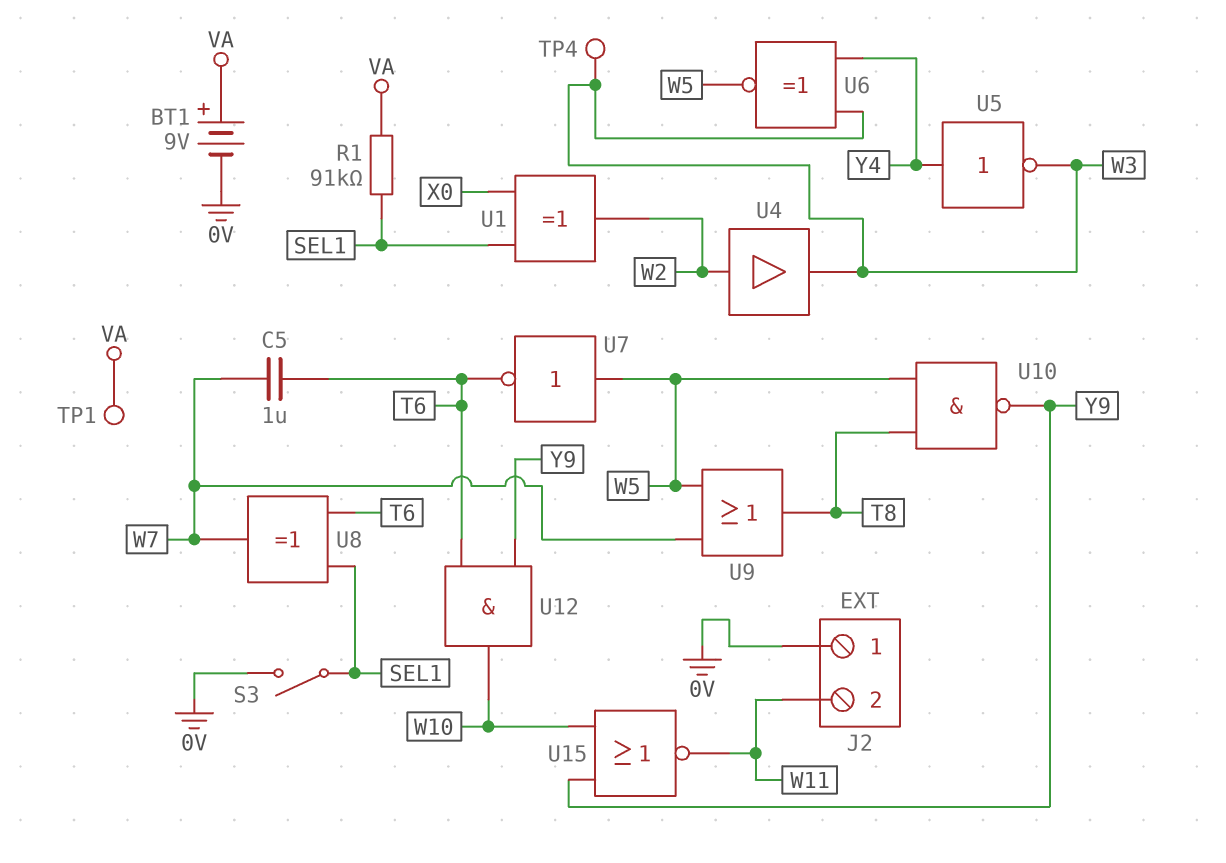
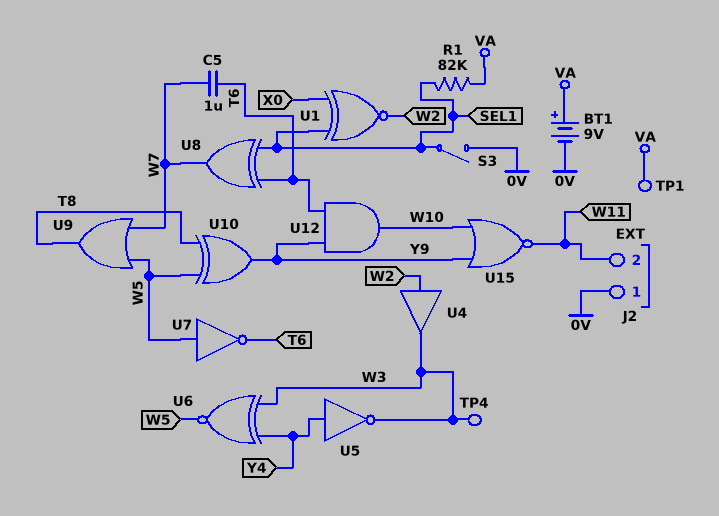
R1: 91k (SEL1, VA) -> 82k (SEL1, VA)
U1: XOR (in SEL1, in X0, out W2) -> XNOR (in SEL1, in X0, out W2)
U10: NAND (in T8, in W5, out Y9) -> XOR (in T8, in W5, out Y9)

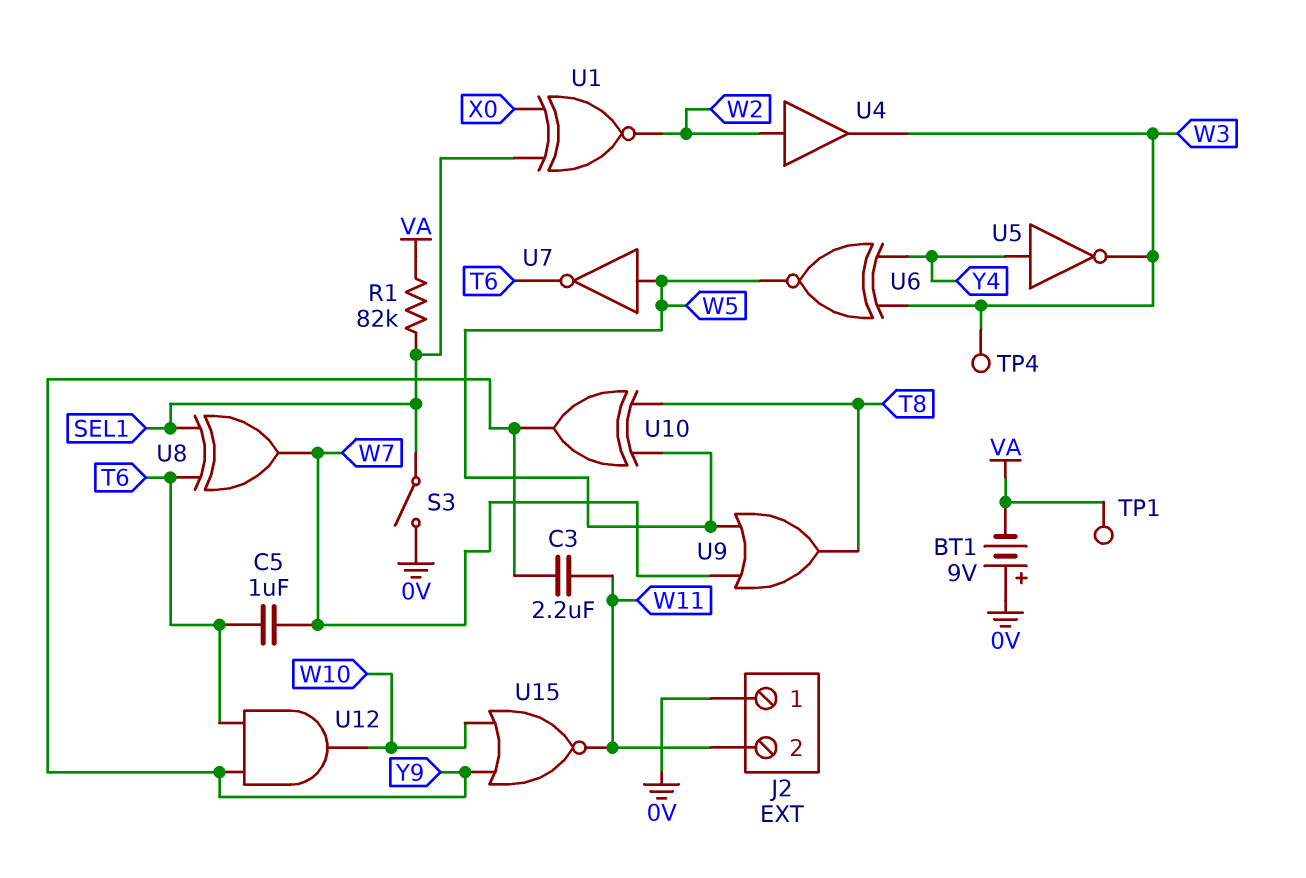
BT1: 9V (plus VA, minus 0V) -> 9V (plus 0V, minus VA)
C3: none -> 2.2uF (W11, Y9)

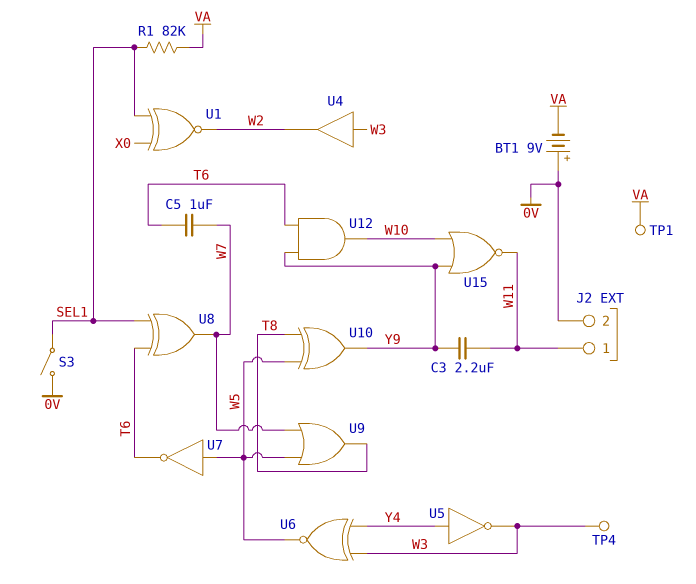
J2 pin 1: 0V -> W11
J2 pin 2: W11 -> 0V
U4: buffer (in W2, out W3) -> buffer (in W3, out W2)

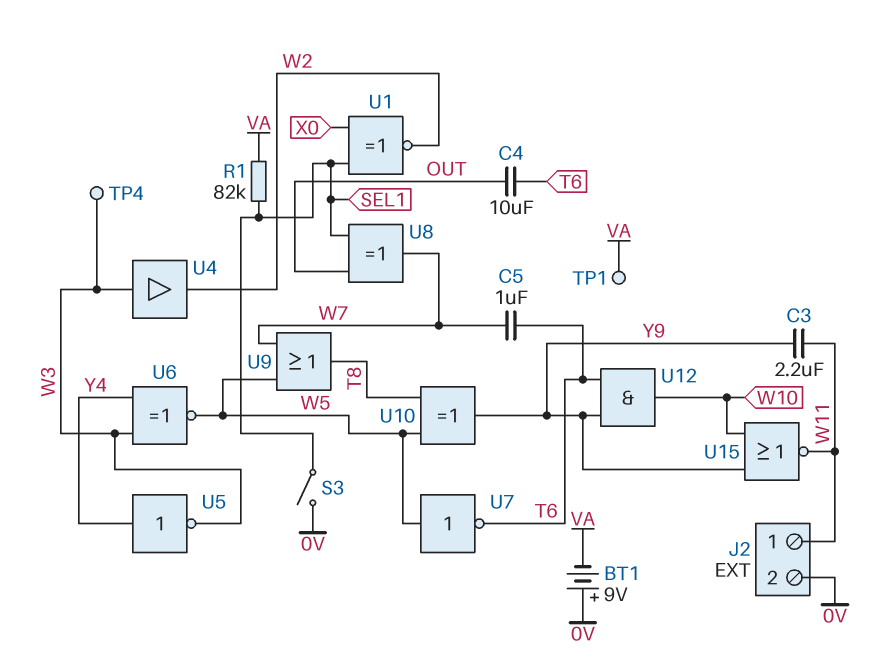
C4: none -> 10uF (OUT, T6)
U8: XOR (in SEL1, in T6, out W7) -> XOR (in OUT, in SEL1, out W7)

